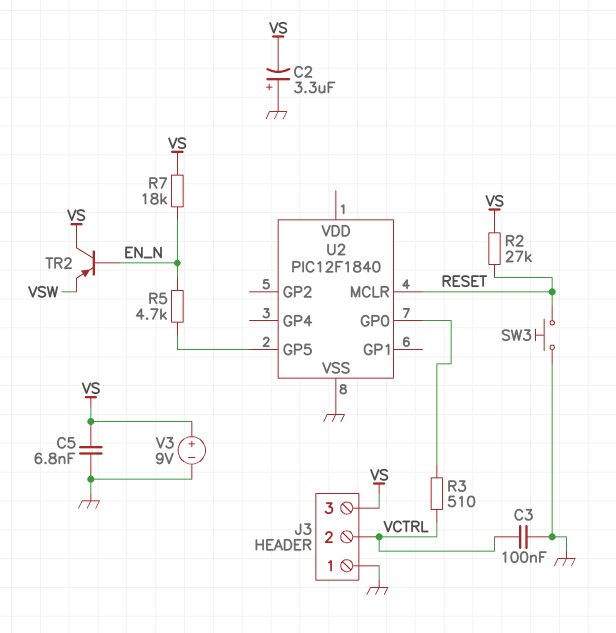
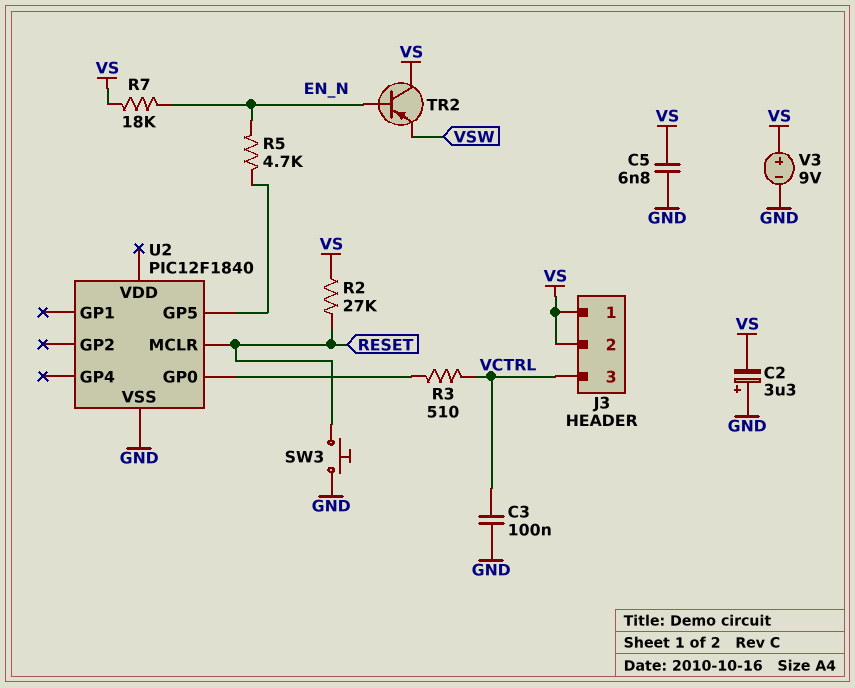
J3 pin 1: GND -> VS
J3 pin 2: VCTRL -> VS
J3 pin 3: VS -> VCTRL

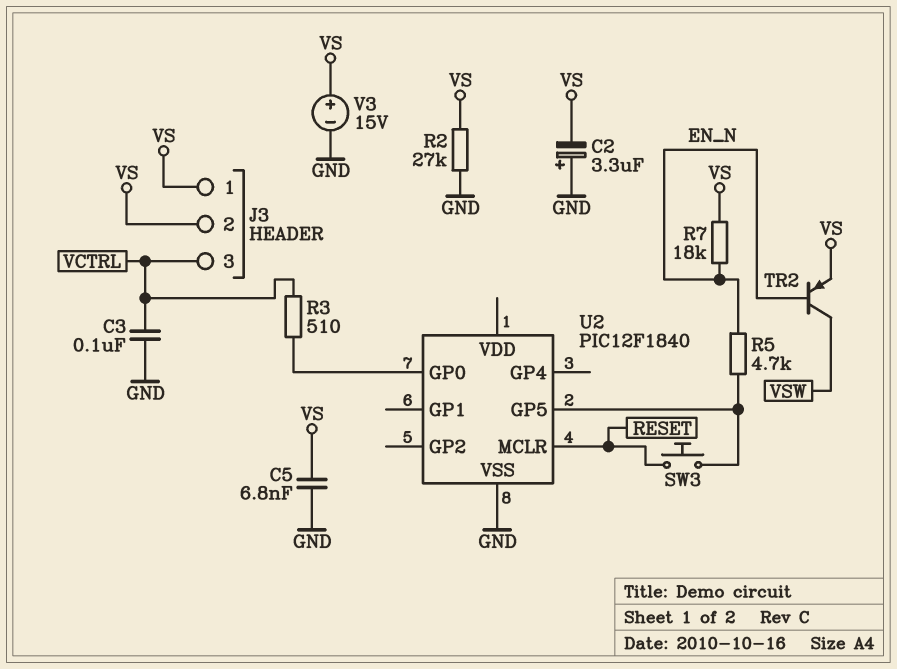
R2: 27k (RESET, VS) -> 27k (GND, VS)
SW3: button (GND, RESET) -> button (RESET, U2/GP5)
TR2: PNP (B EN_N, C VS, E VSW) -> PNP (B EN_N, C VSW, E VS)
V3: 9V (plus VS, minus GND) -> 15V (plus VS, minus GND)

